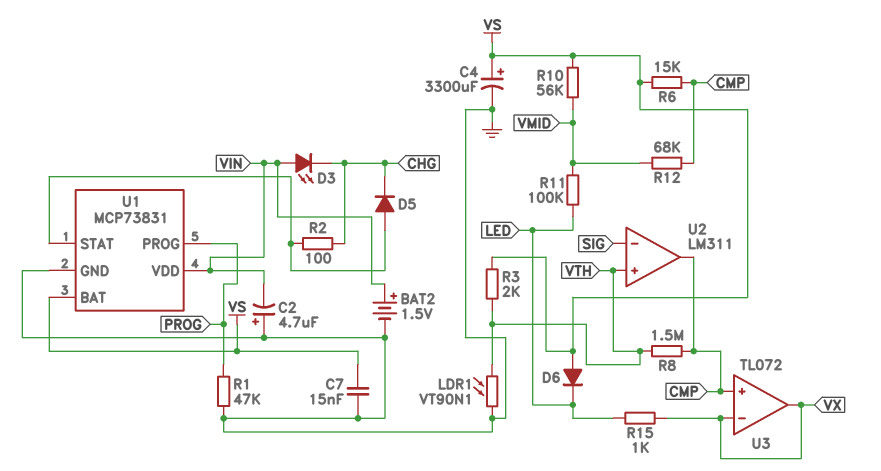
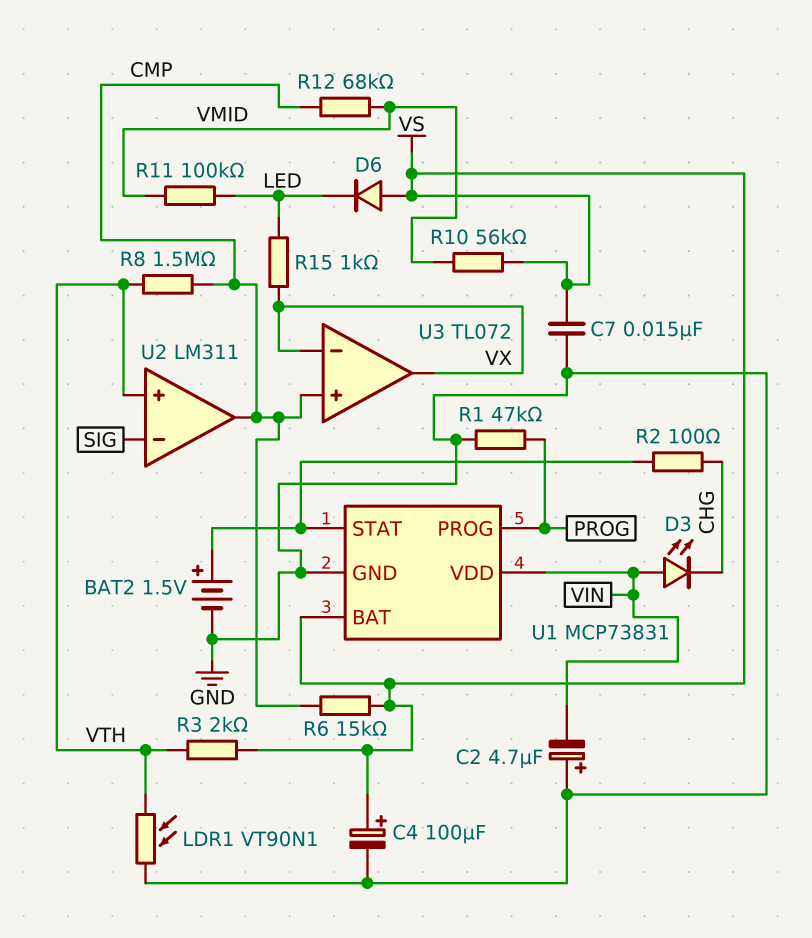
BAT2: 1.5V (plus VIN, minus GND) -> 1.5V (plus U1/STAT, minus GND)
C4: 3300uF (plus VS, minus GND) -> 100uF (plus VS, minus GND)
D5: diode (A U1/STAT, K CHG) -> none

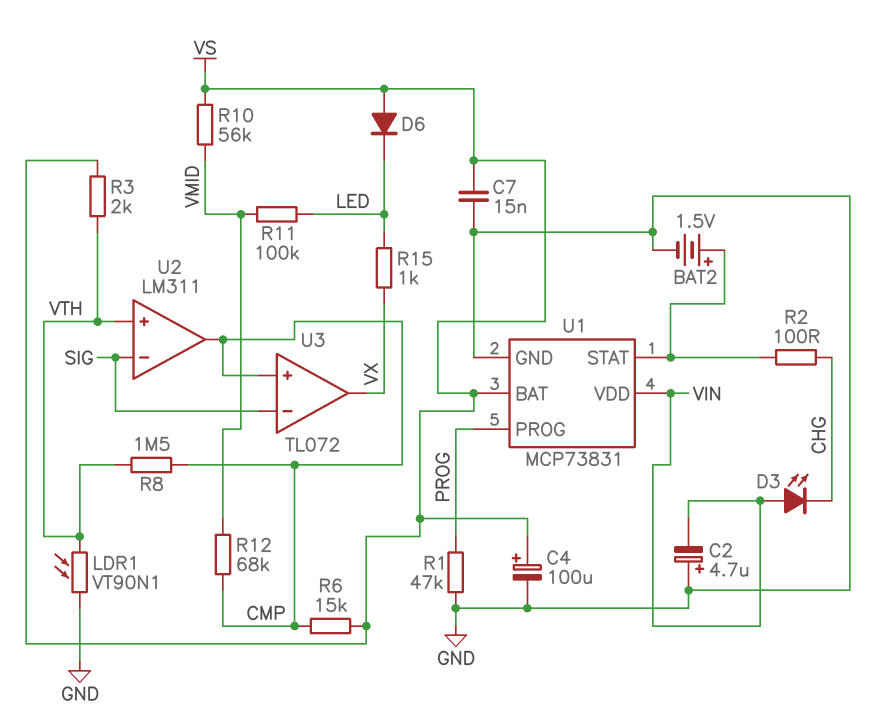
U3 pin in-: VX -> SIG

